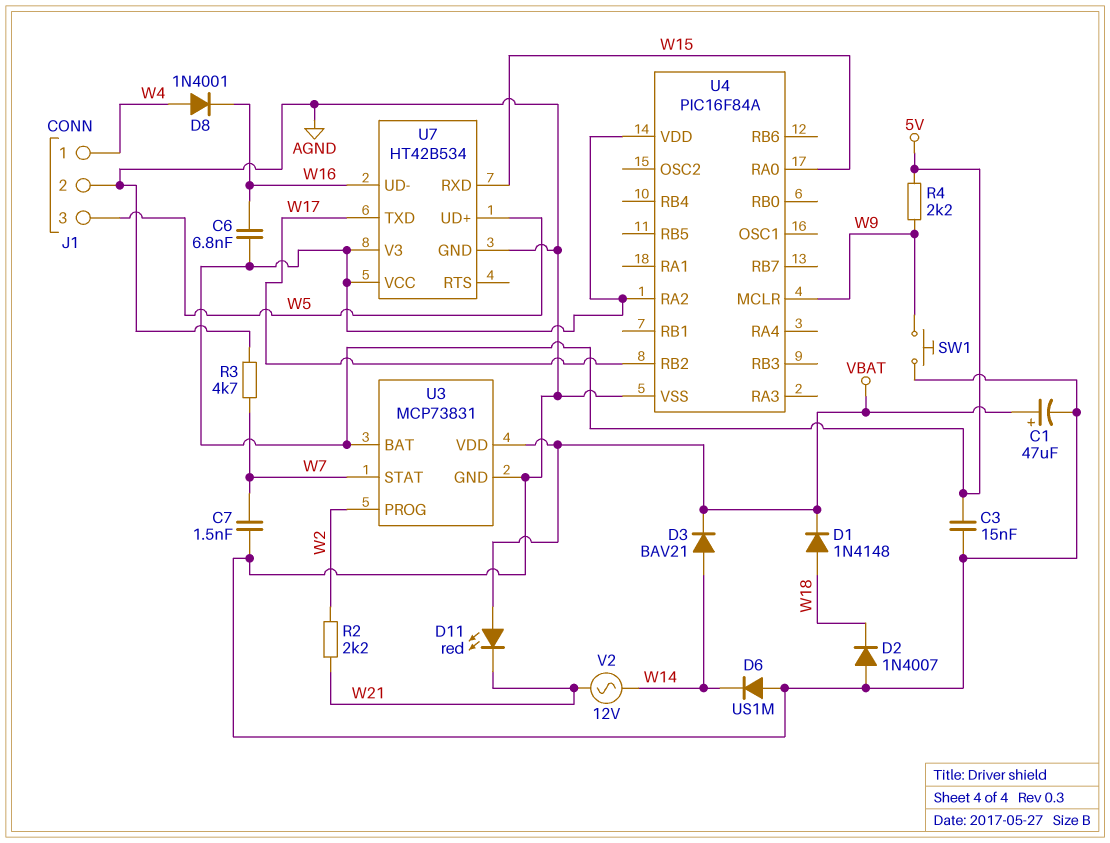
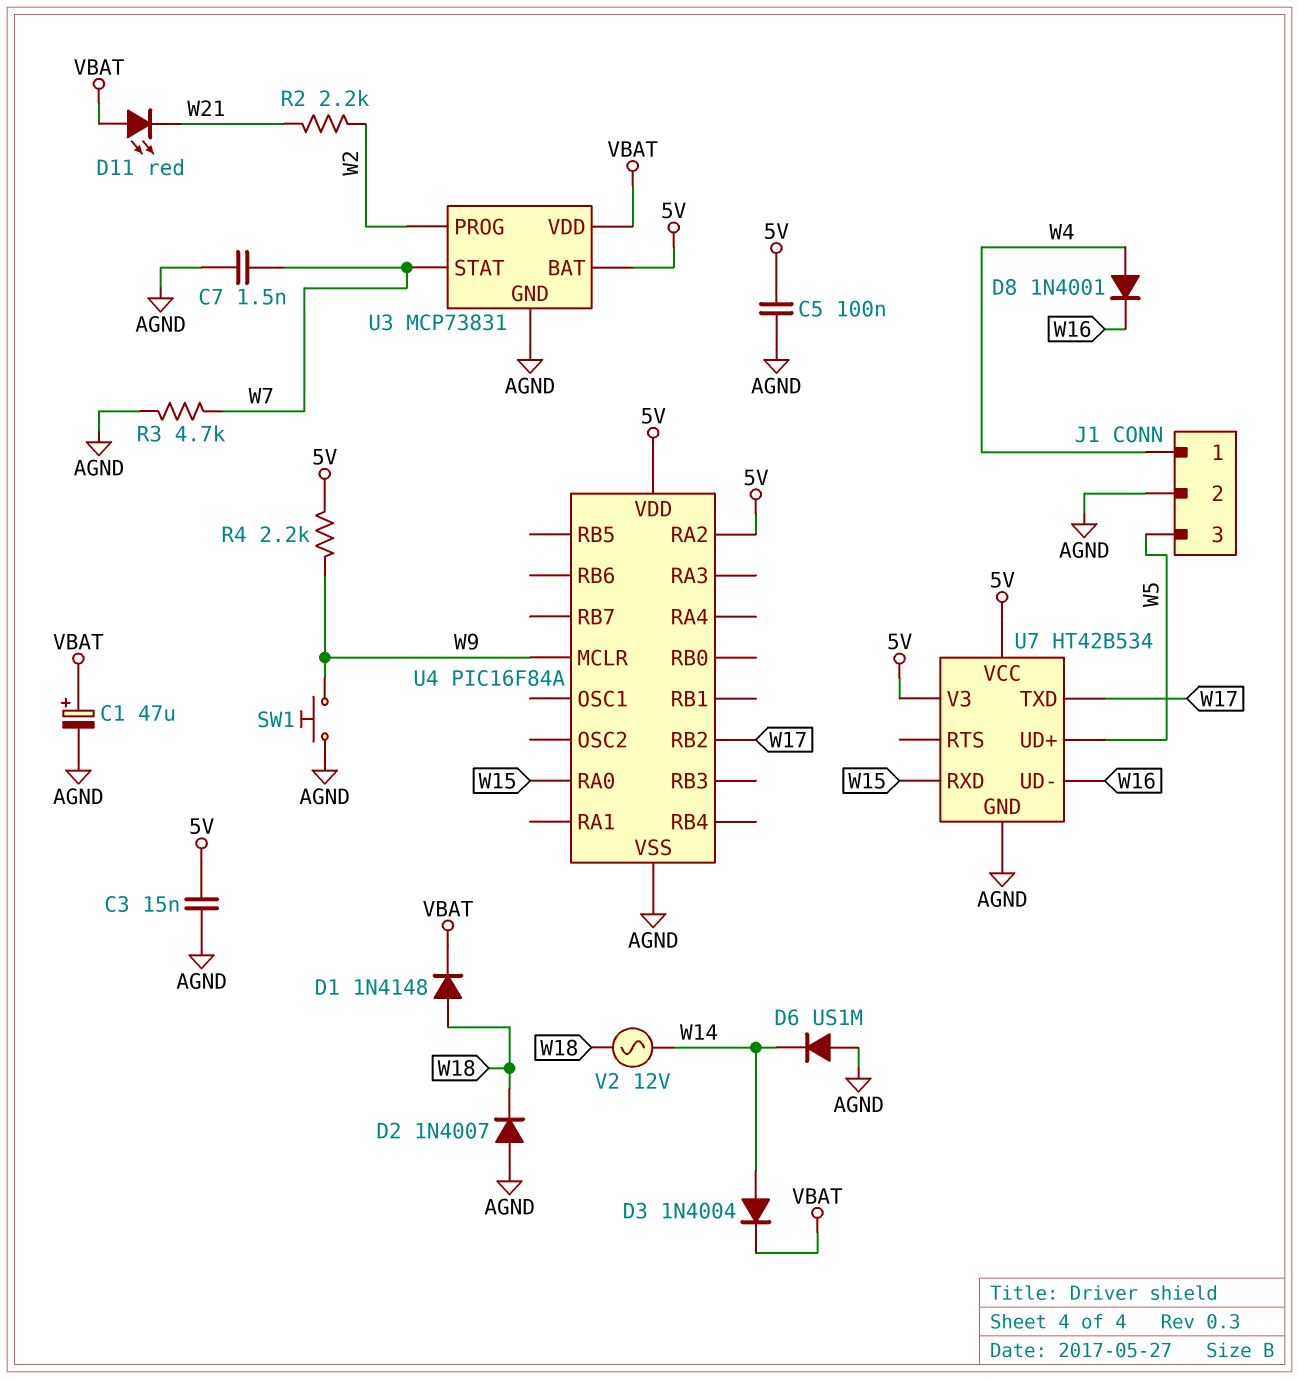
C5: none -> 100nF (5V, AGND)
C6: 6.8nF (5V, W16) -> none
D3: diode BAV21 (A W14, K VBAT) -> diode 1N4004 (A W14, K VBAT)
V2: AC 12V (W14, W21) -> AC 12V (W14, W18)

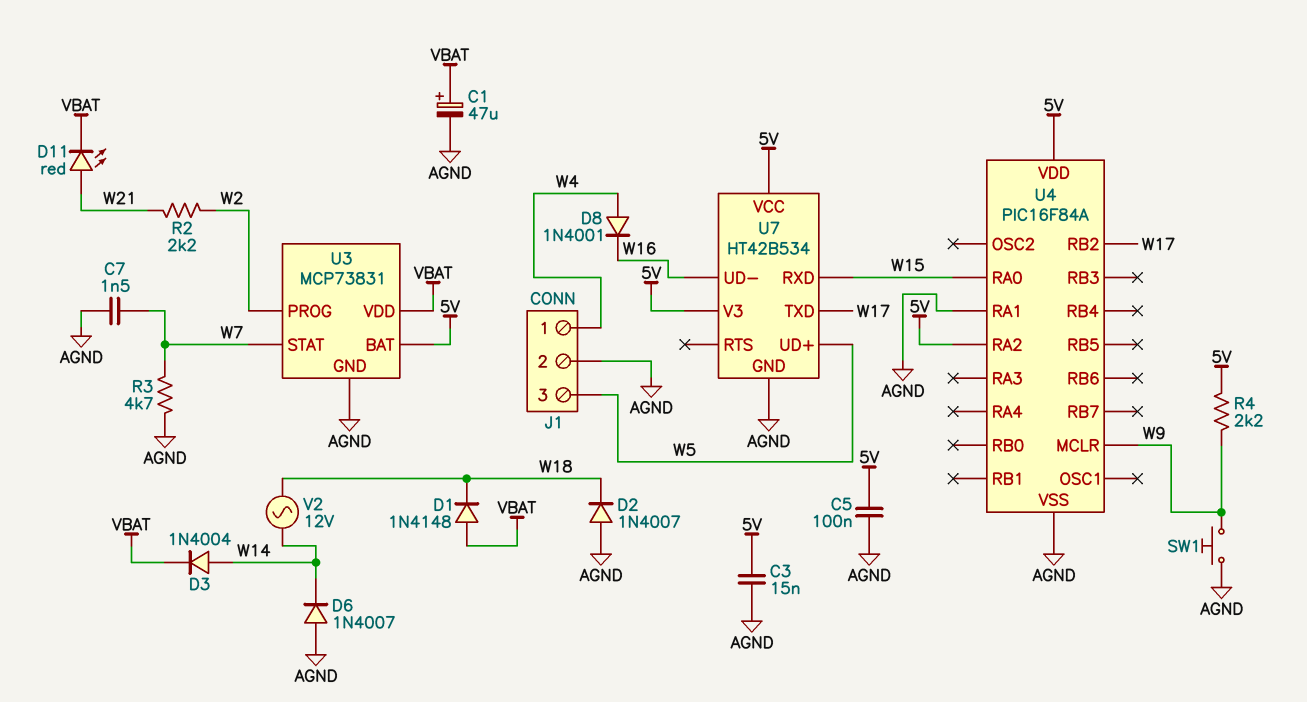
D1: diode 1N4148 (A W18, K VBAT) -> diode 1N4148 (A VBAT, K W18)
D6: diode US1M (A AGND, K W14) -> diode 1N4007 (A AGND, K W14)
D11: LED red (A VBAT, K W21) -> LED red (A W21, K VBAT)
U4 pin RA1: none -> AGND

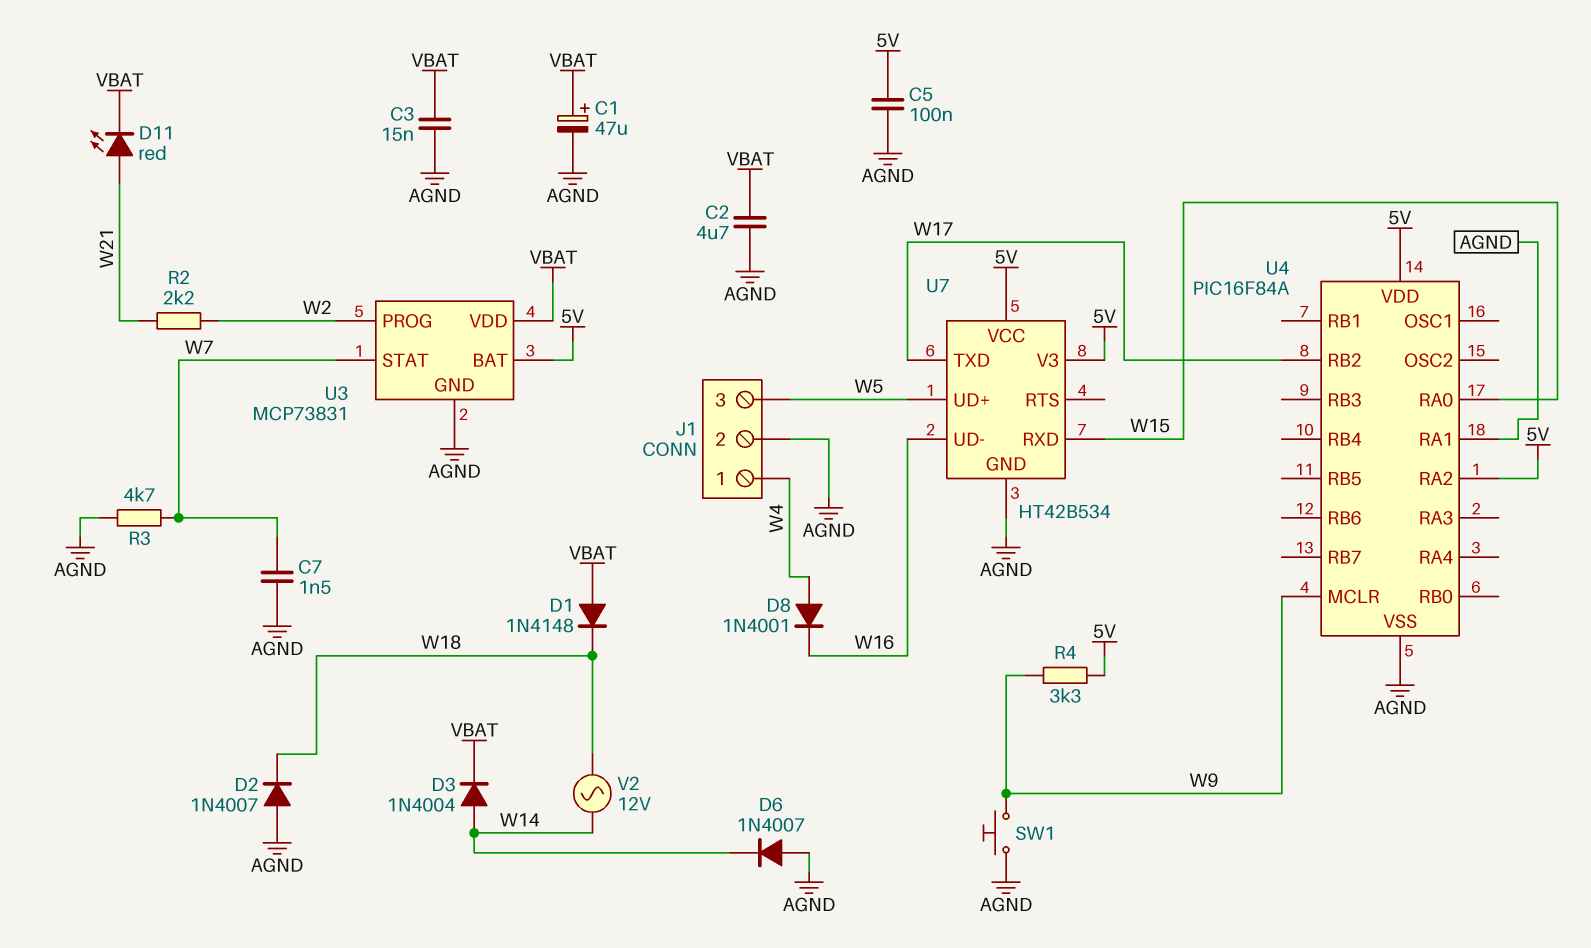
C2: none -> 4.7uF (AGND, VBAT)
C3: 15nF (5V, AGND) -> 15nF (AGND, VBAT)
R4: 2.2k (5V, W9) -> 3.3k (5V, W9)

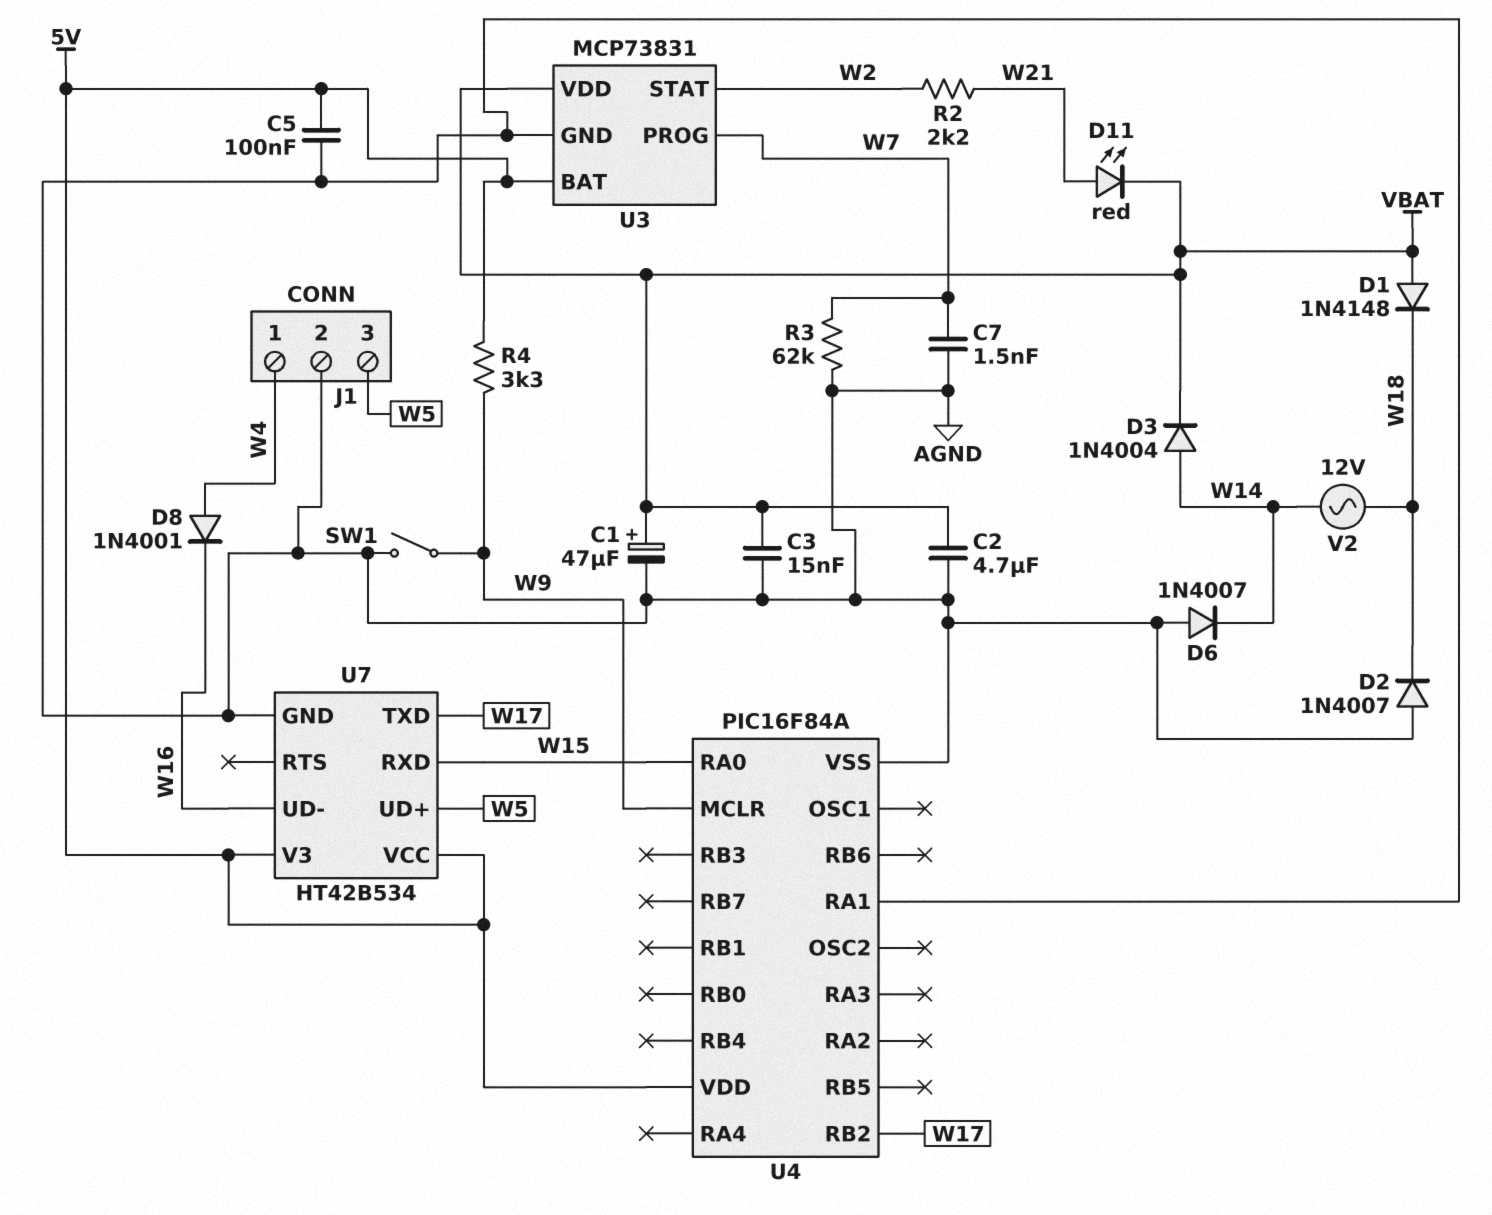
R3: 4.7k (AGND, W7) -> 62k (AGND, W7)
SW1: button (AGND, W9) -> switch (AGND, W9)
U3 pin PROG: W2 -> W7
U3 pin STAT: W7 -> W2
U4 pin RA2: 5V -> none

